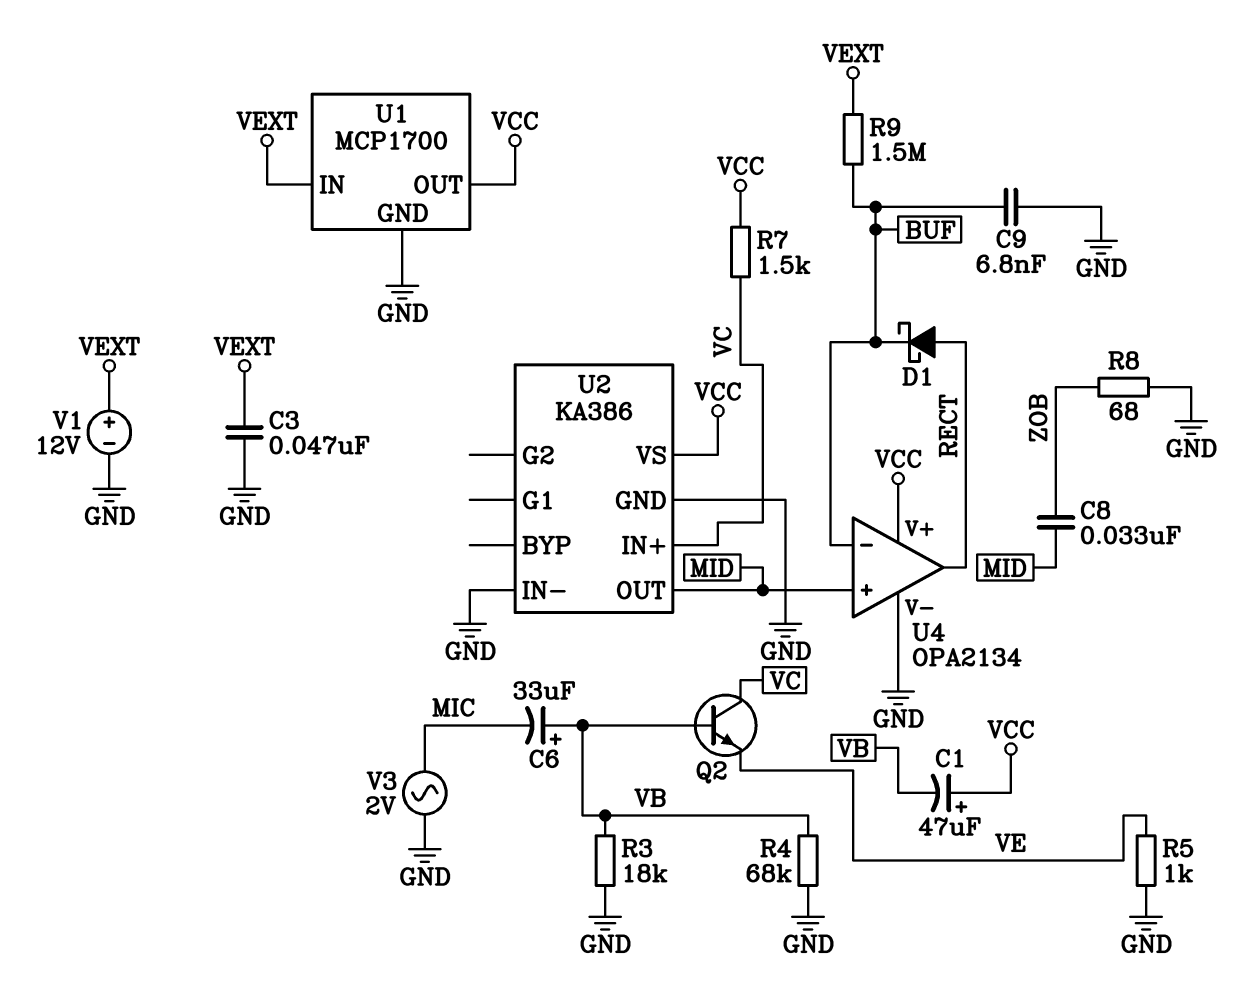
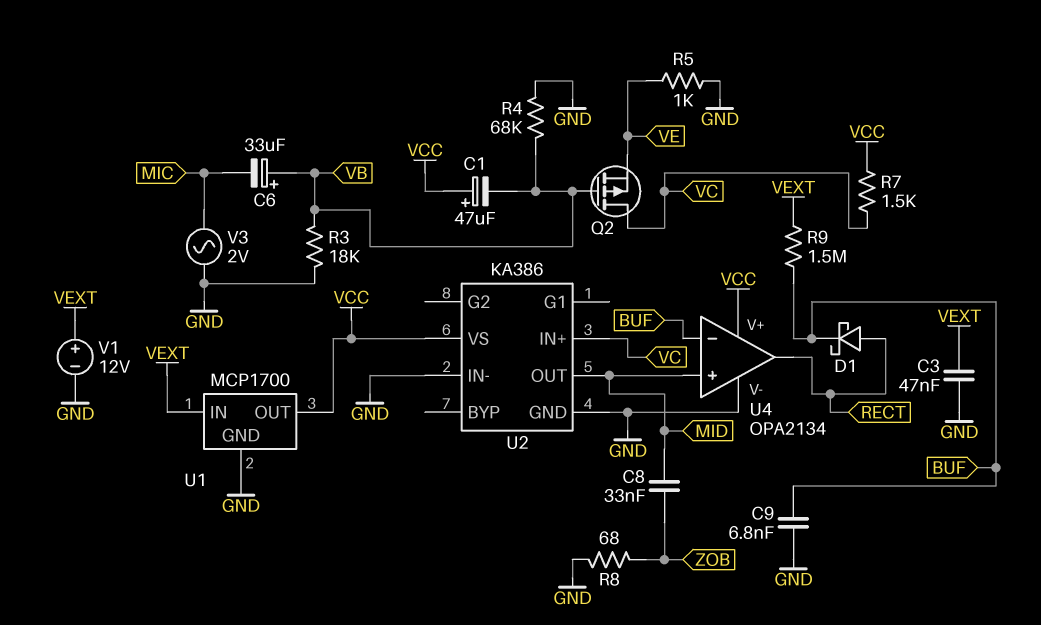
Q2: NPN (B VB, C VC, E VE) -> PMOS (G VB, D VC, S VE)

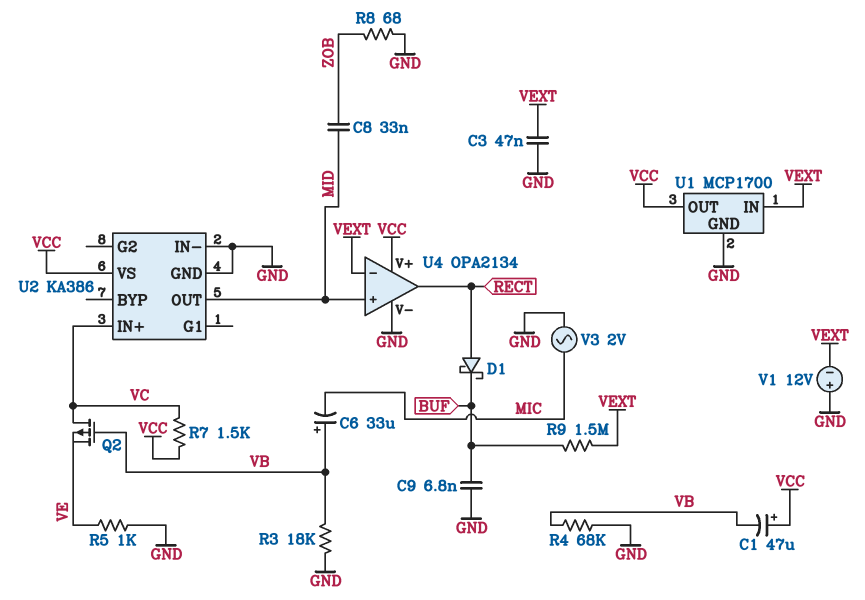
U4 pin in-: BUF -> VEXT
V1: 12V (plus VEXT, minus GND) -> 12V (plus GND, minus VEXT)

